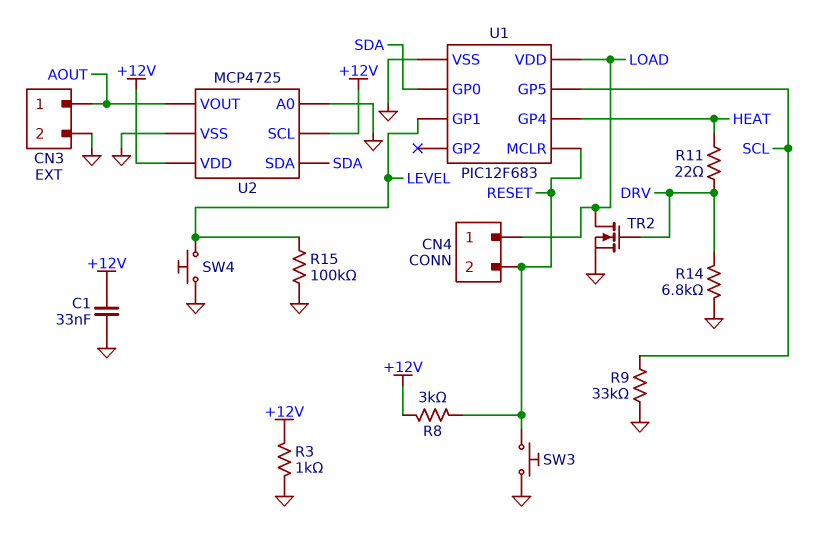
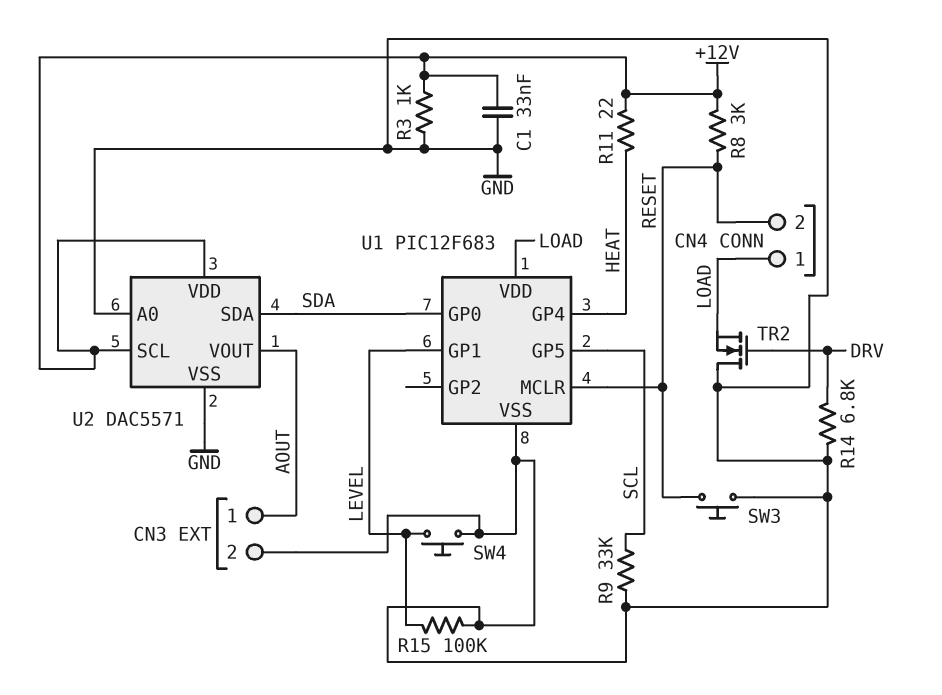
R11: 22 (DRV, HEAT) -> 22 (+12V, HEAT)
TR2: NMOS (G DRV, D LOAD, S GND) -> NMOS (G DRV, D GND, S LOAD)
U2: MCP4725 -> DAC5571

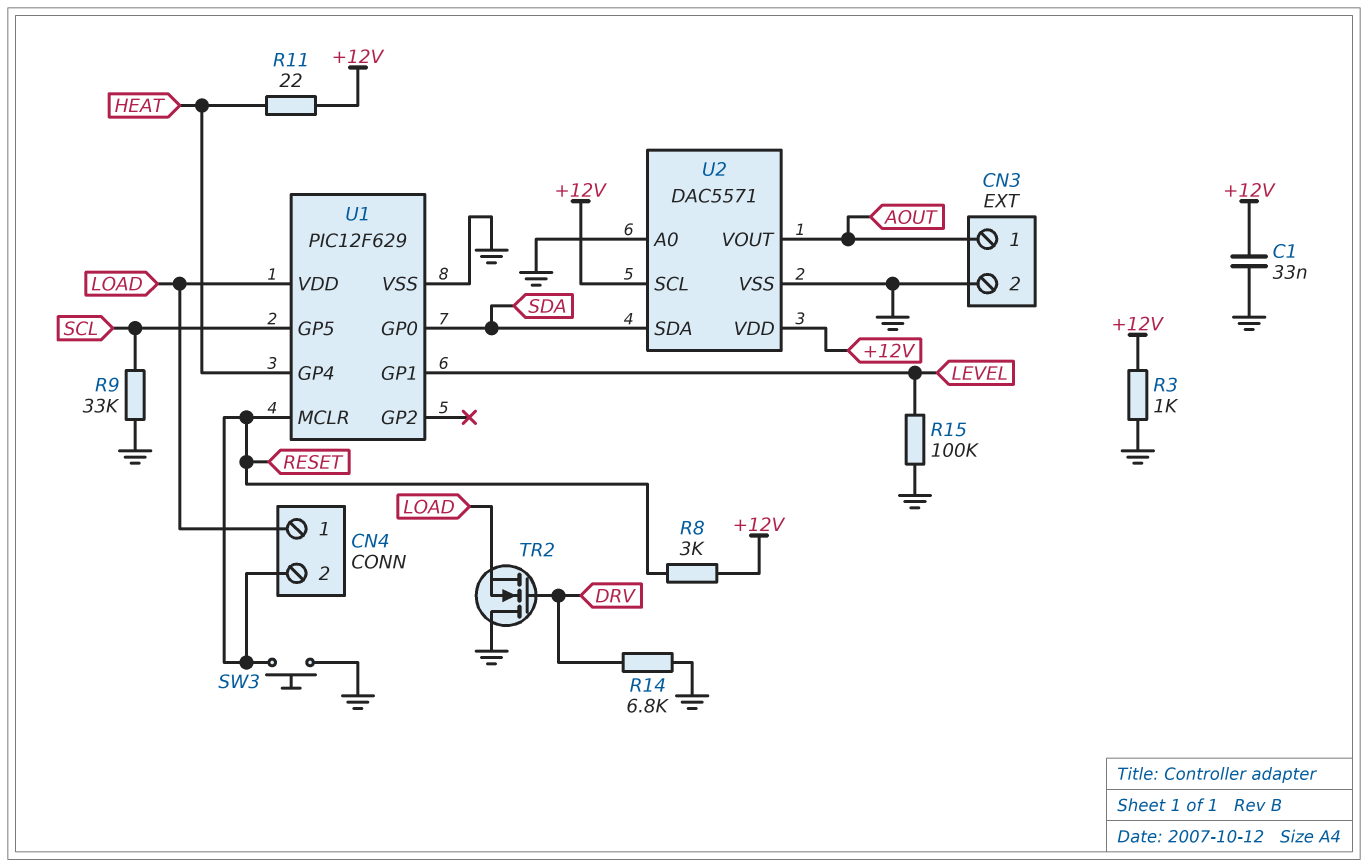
SW4: button (GND, LEVEL) -> none
U1: PIC12F683 -> PIC12F629

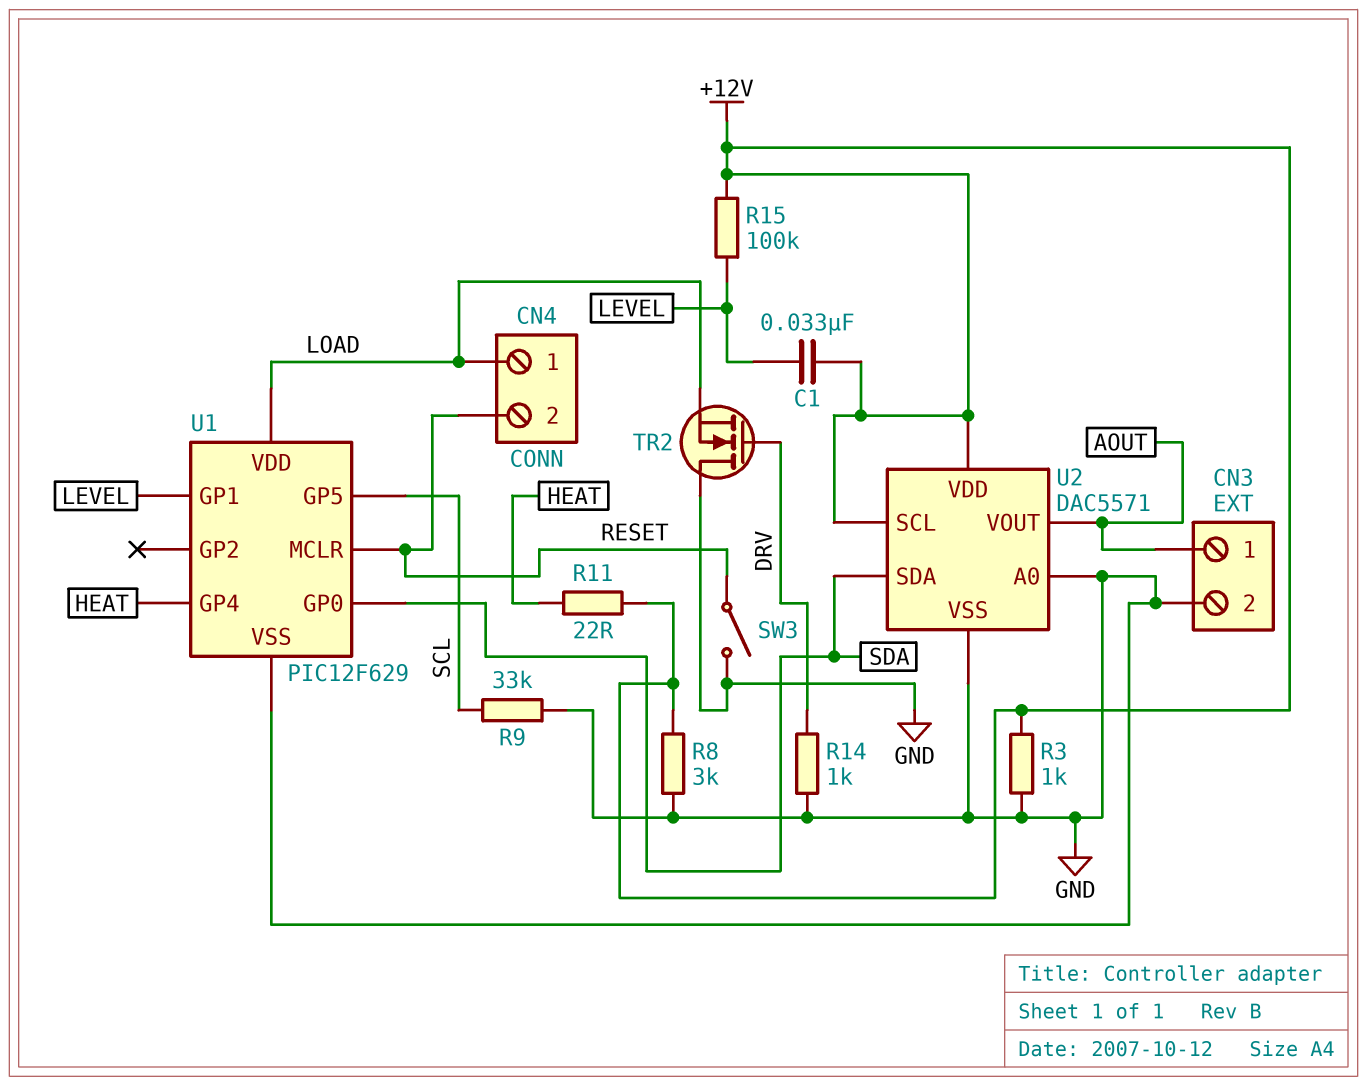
C1: 33nF (+12V, GND) -> 33nF (+12V, LEVEL)
R8: 3k (+12V, RESET) -> 3k (+12V, GND)
R14: 6.8k (DRV, GND) -> 1k (DRV, GND)
R15: 100k (GND, LEVEL) -> 100k (+12V, LEVEL)
SW3: button (GND, RESET) -> switch (GND, RESET)

